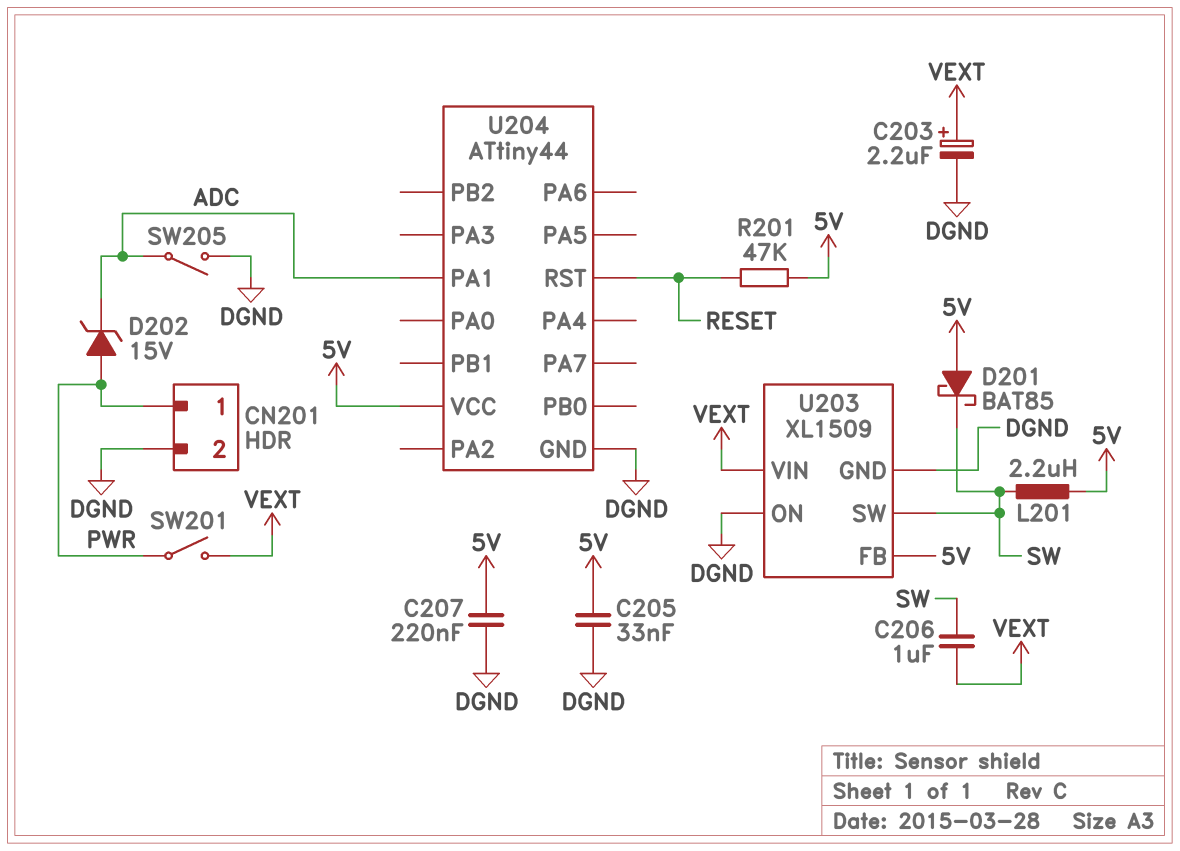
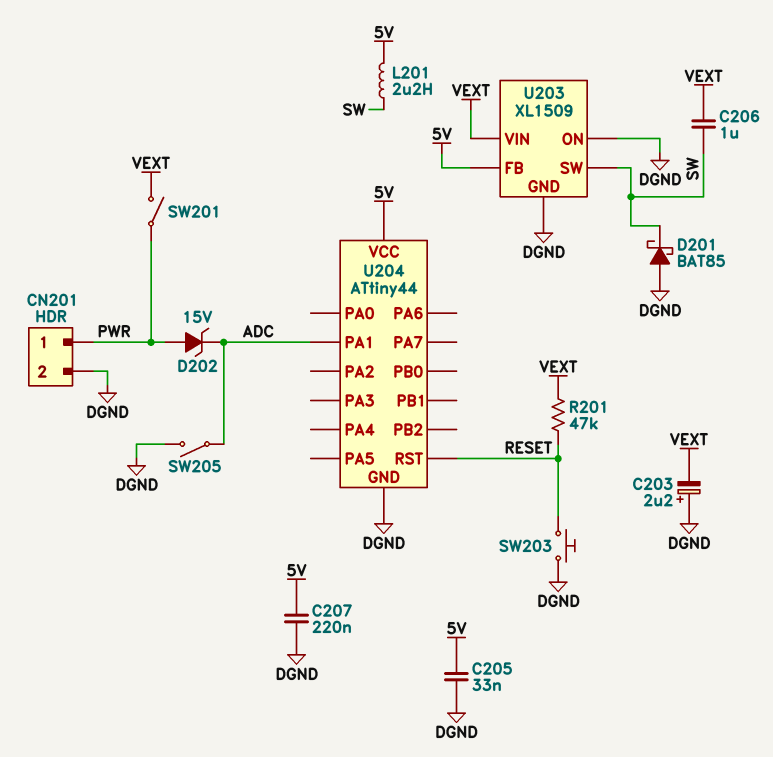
C203: 2.2uF (plus VEXT, minus DGND) -> 2.2uF (plus DGND, minus VEXT)
D201: schottky BAT85 (A 5V, K SW) -> schottky BAT85 (A DGND, K SW)
R201: 47k (5V, RESET) -> 47k (RESET, VEXT)
SW203: none -> button (DGND, RESET)

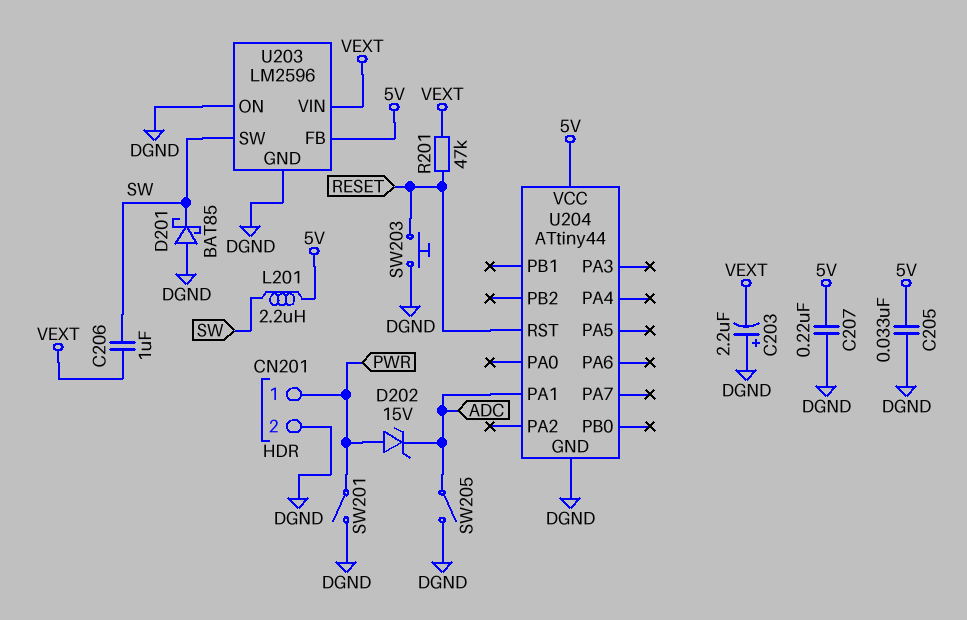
SW201: switch (PWR, VEXT) -> switch (DGND, PWR)
U203: XL1509 -> LM2596

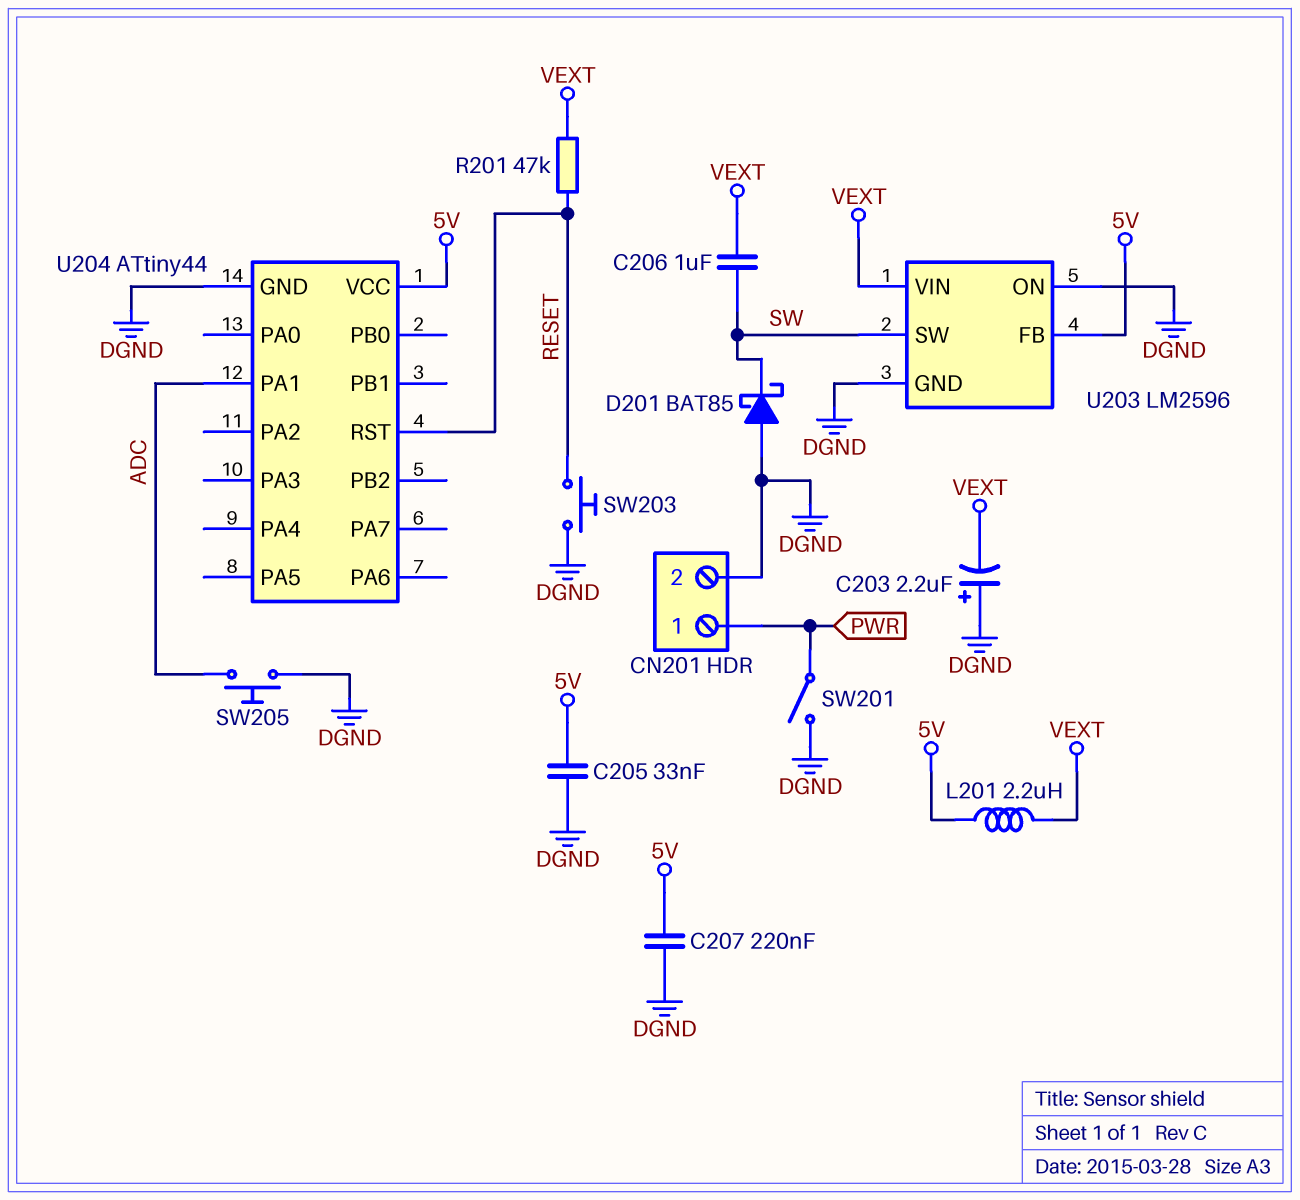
D202: zener 15V (A PWR, K ADC) -> none
L201: 2.2uH (5V, SW) -> 2.2uH (5V, VEXT)
SW205: switch (ADC, DGND) -> button (ADC, DGND)

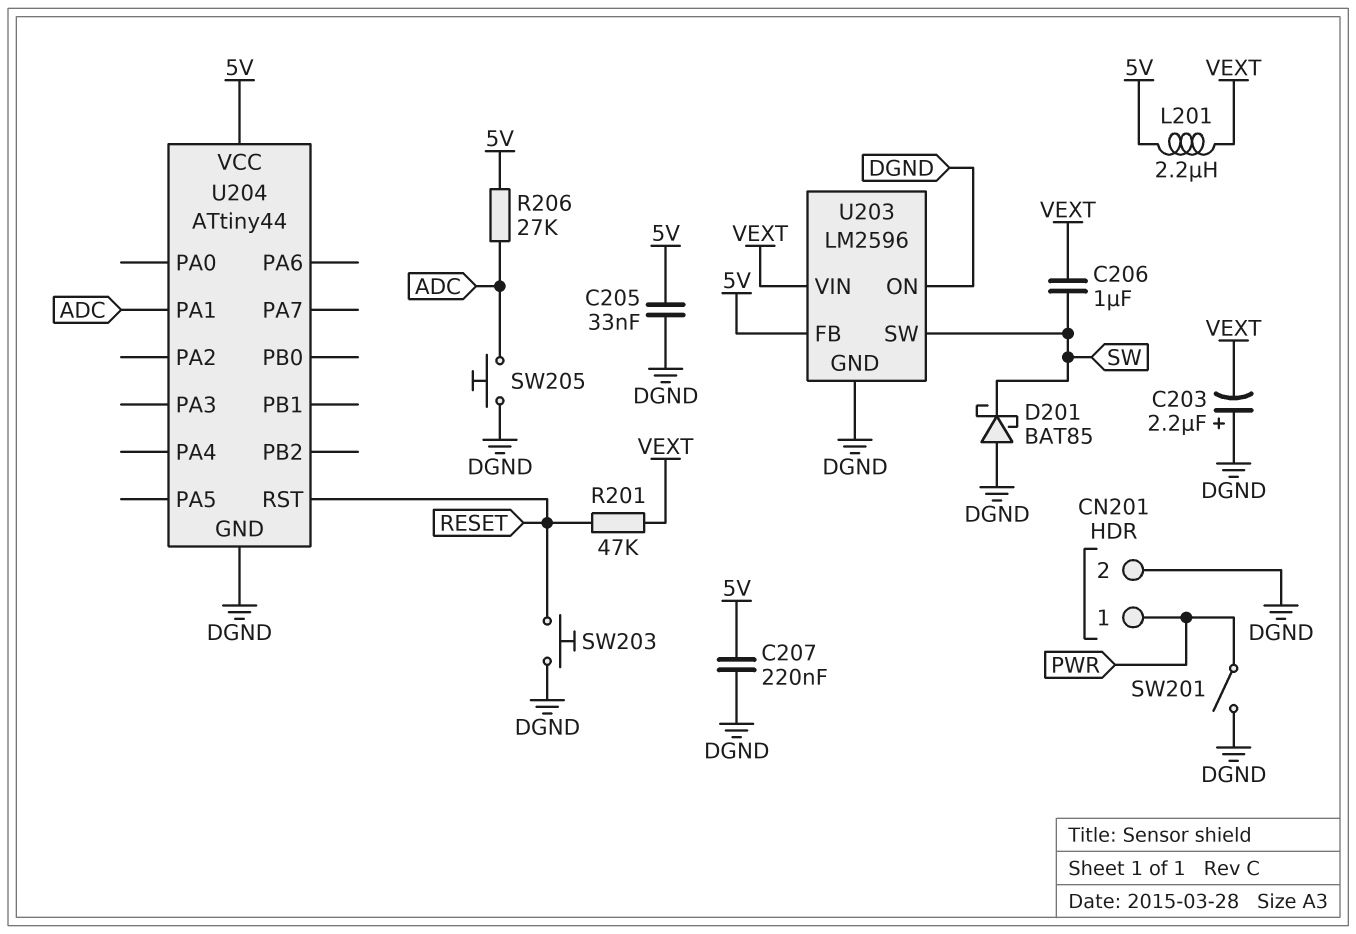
R206: none -> 27k (5V, ADC)

